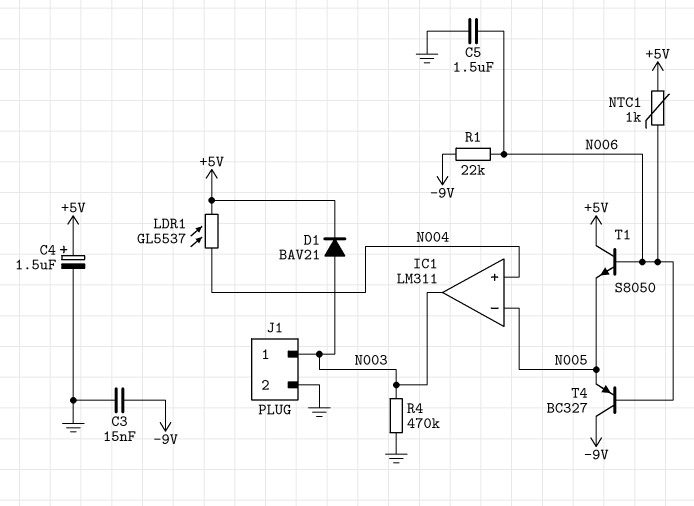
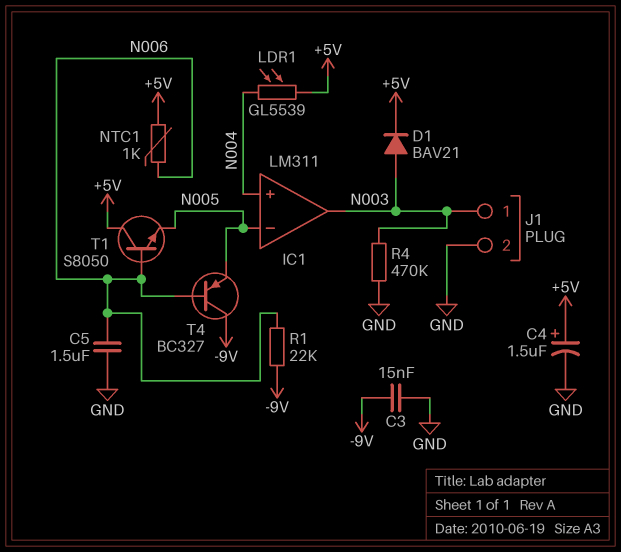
LDR1: GL5537 (+5V, N004) -> GL5539 (+5V, N004)

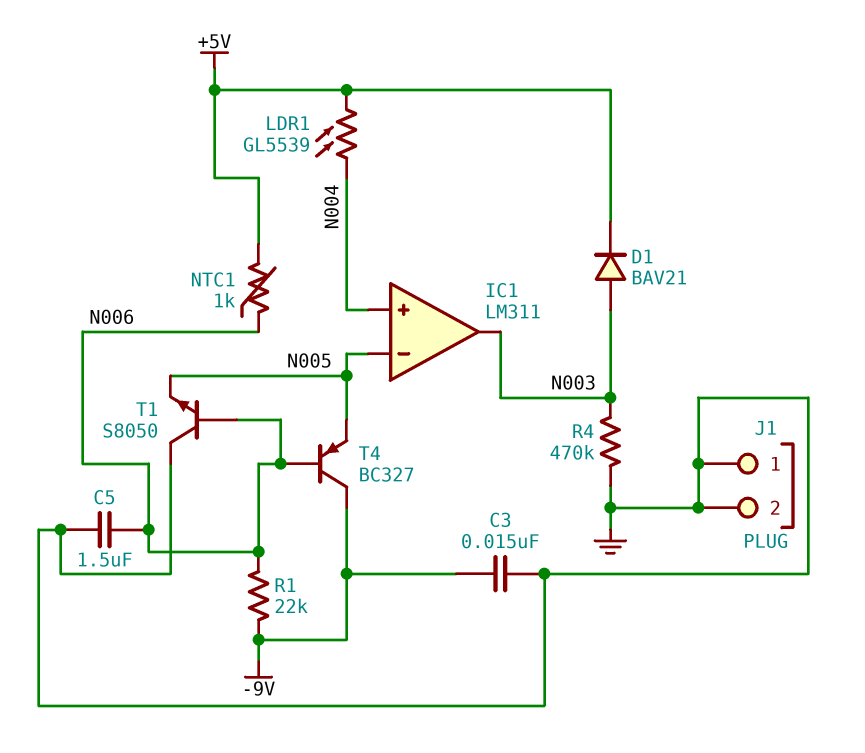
C4: 1.5uF (plus +5V, minus GND) -> none
J1 pin 1: N003 -> GND
T1: NPN S8050 (B N006, C +5V, E N005) -> NPN S8050 (B N006, C GND, E N005)

